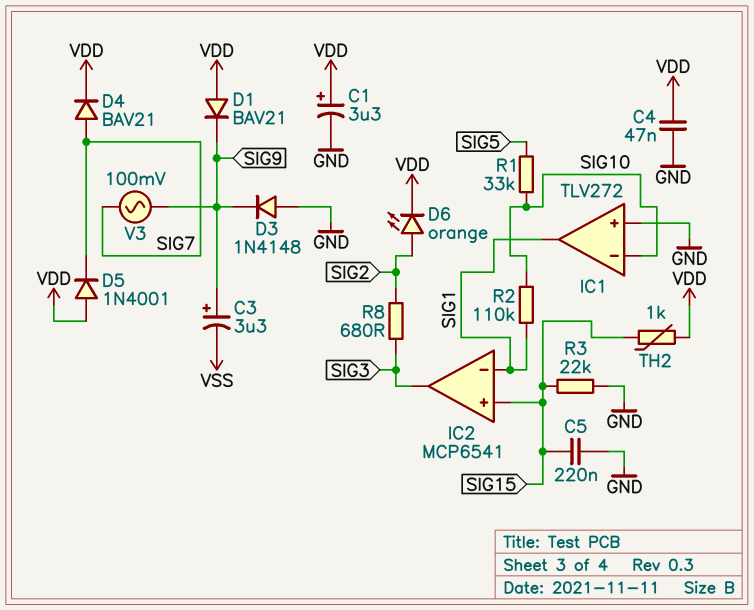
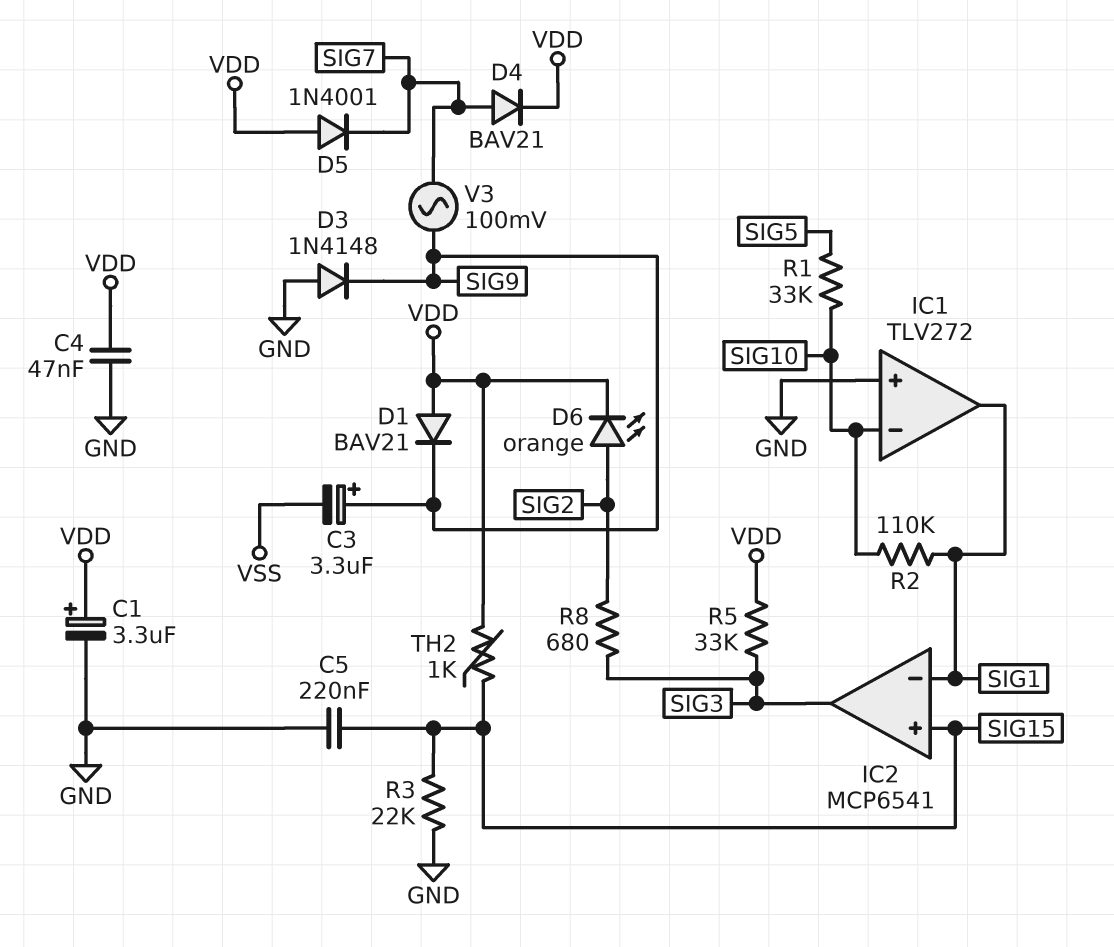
R5: none -> 33k (SIG3, VDD)

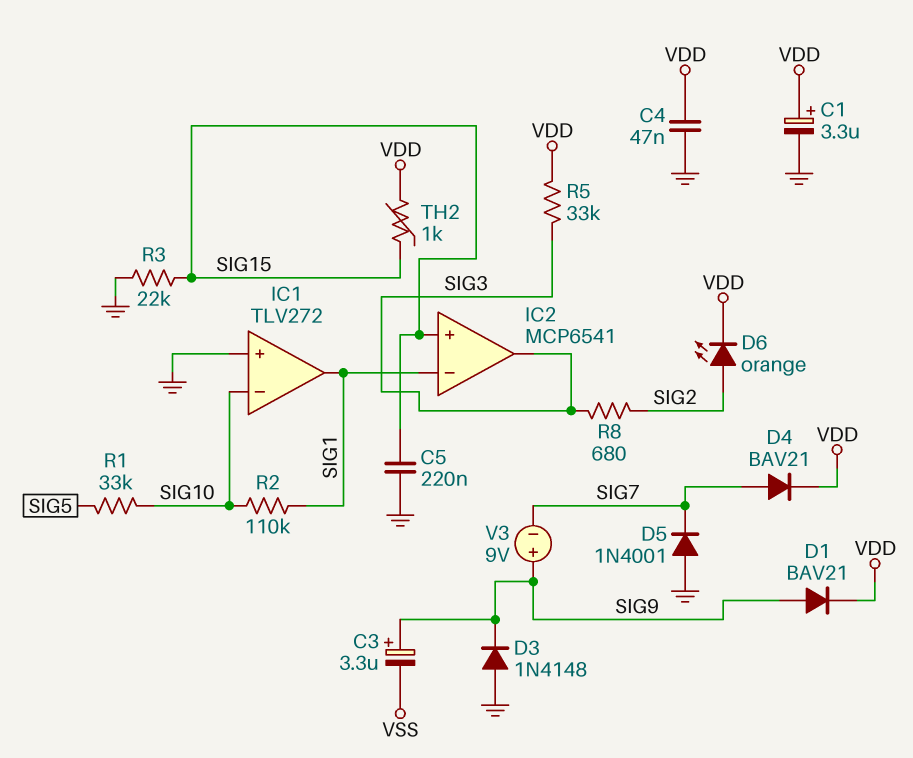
D1: diode BAV21 (A VDD, K SIG9) -> diode BAV21 (A SIG9, K VDD)
D5: diode 1N4001 (A VDD, K SIG7) -> diode 1N4001 (A GND, K SIG7)
V3: AC 100mV (SIG7, SIG9) -> 9V (plus SIG9, minus SIG7)

